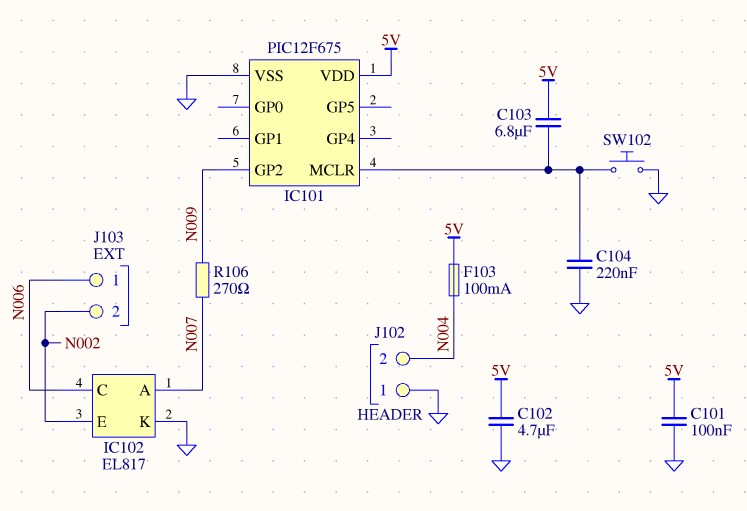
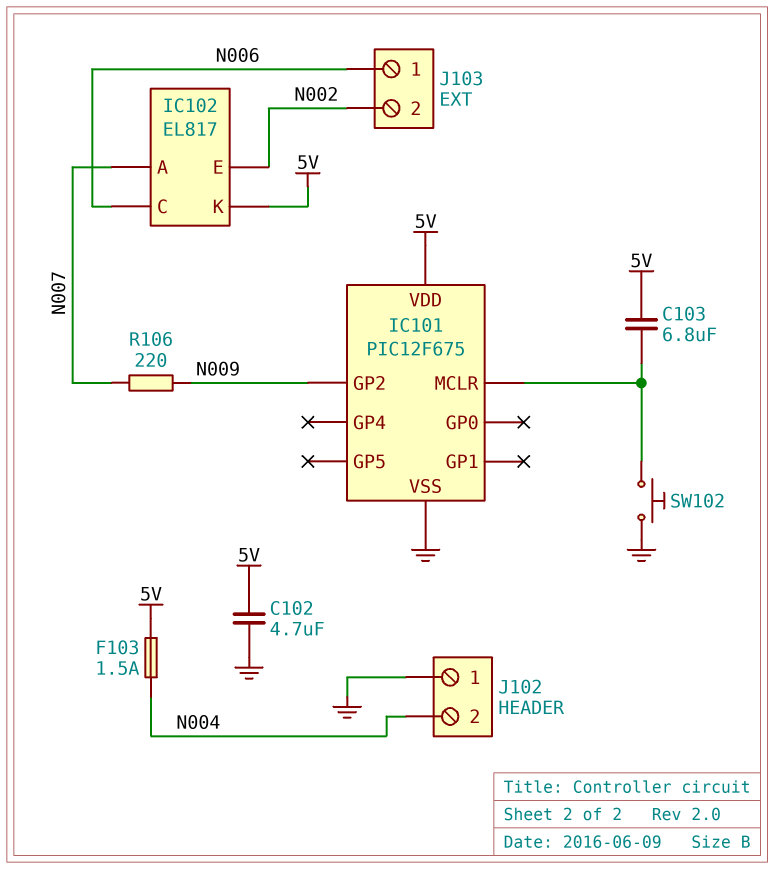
C101: 100nF (5V, GND) -> none
C104: 220nF (GND, IC101/MCLR) -> none
F103: 100mA (5V, N004) -> 1.5A (5V, N004)
IC102 pin K: GND -> 5V
R106: 270 (N007, N009) -> 220 (N007, N009)

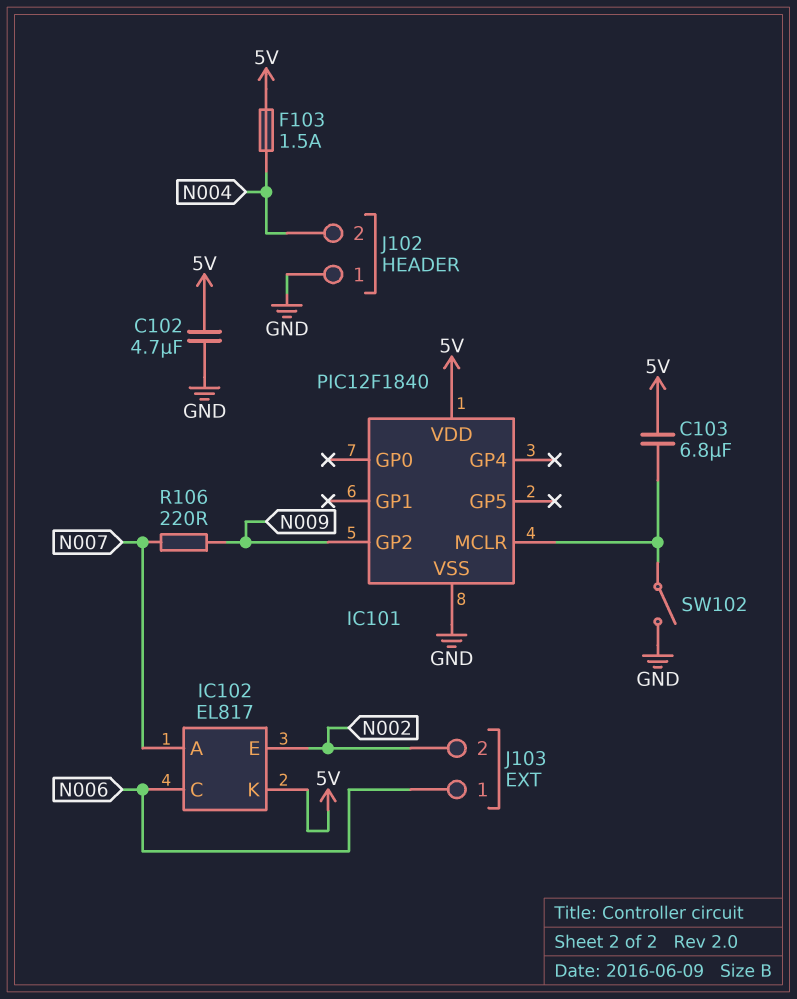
IC101: PIC12F675 -> PIC12F1840
SW102: button (GND, IC101/MCLR) -> switch (GND, IC101/MCLR)

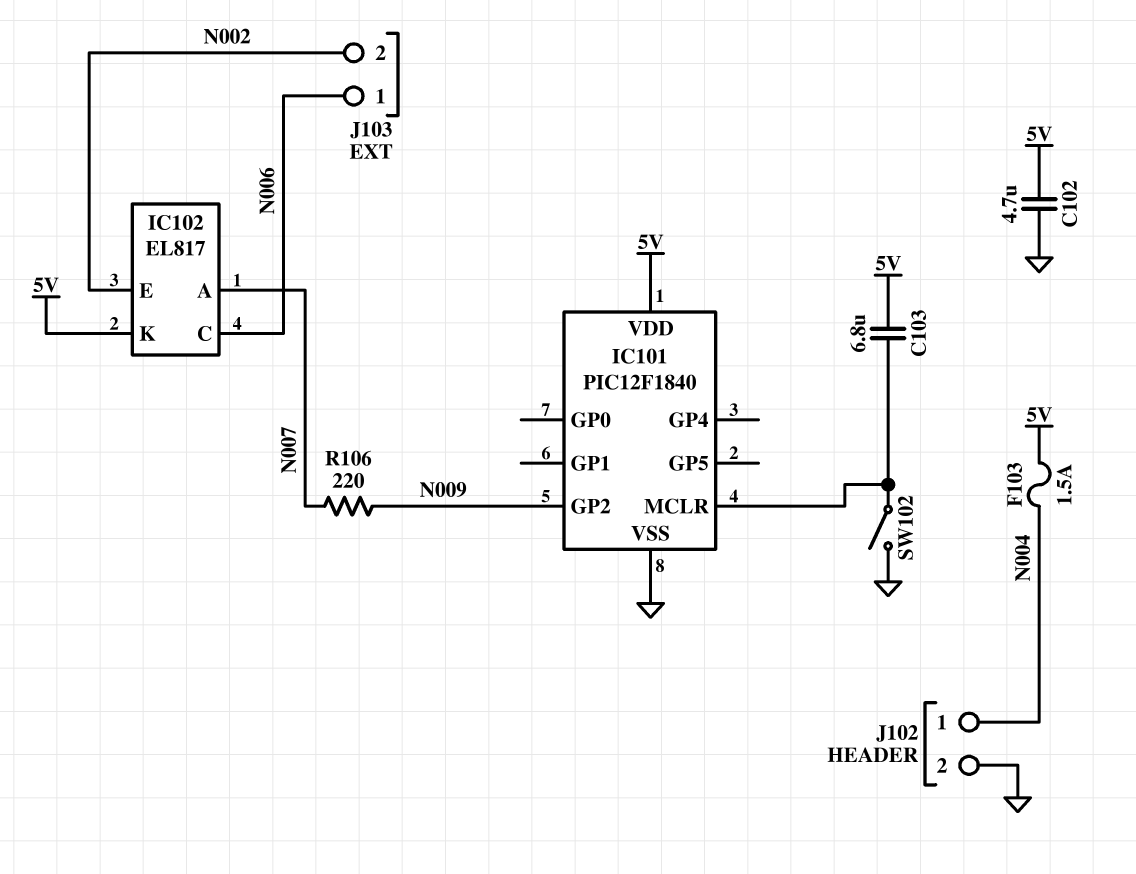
J102 pin 1: GND -> N004
J102 pin 2: N004 -> GND

